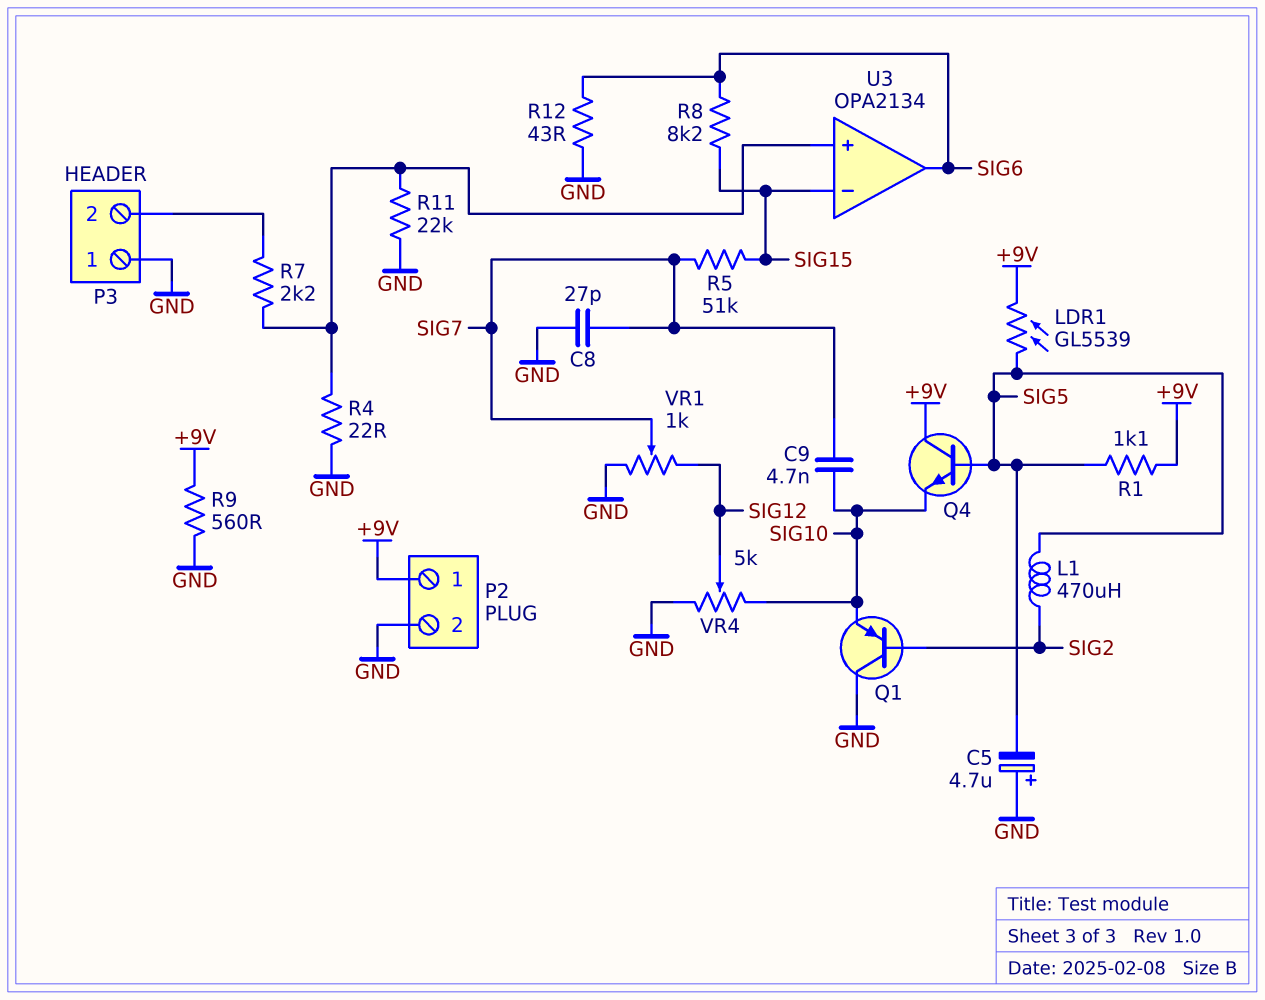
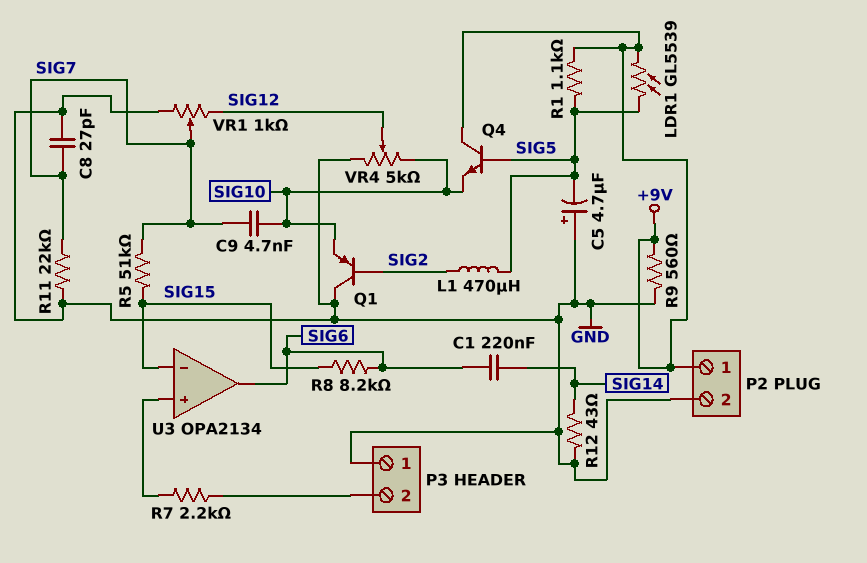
C1: none -> 220nF (SIG6, SIG14)
R4: 22 (GND, U3/in+) -> none
R11: 22k (GND, U3/in+) -> 22k (GND, SIG7)
R12: 43 (GND, SIG6) -> 43 (GND, SIG14)

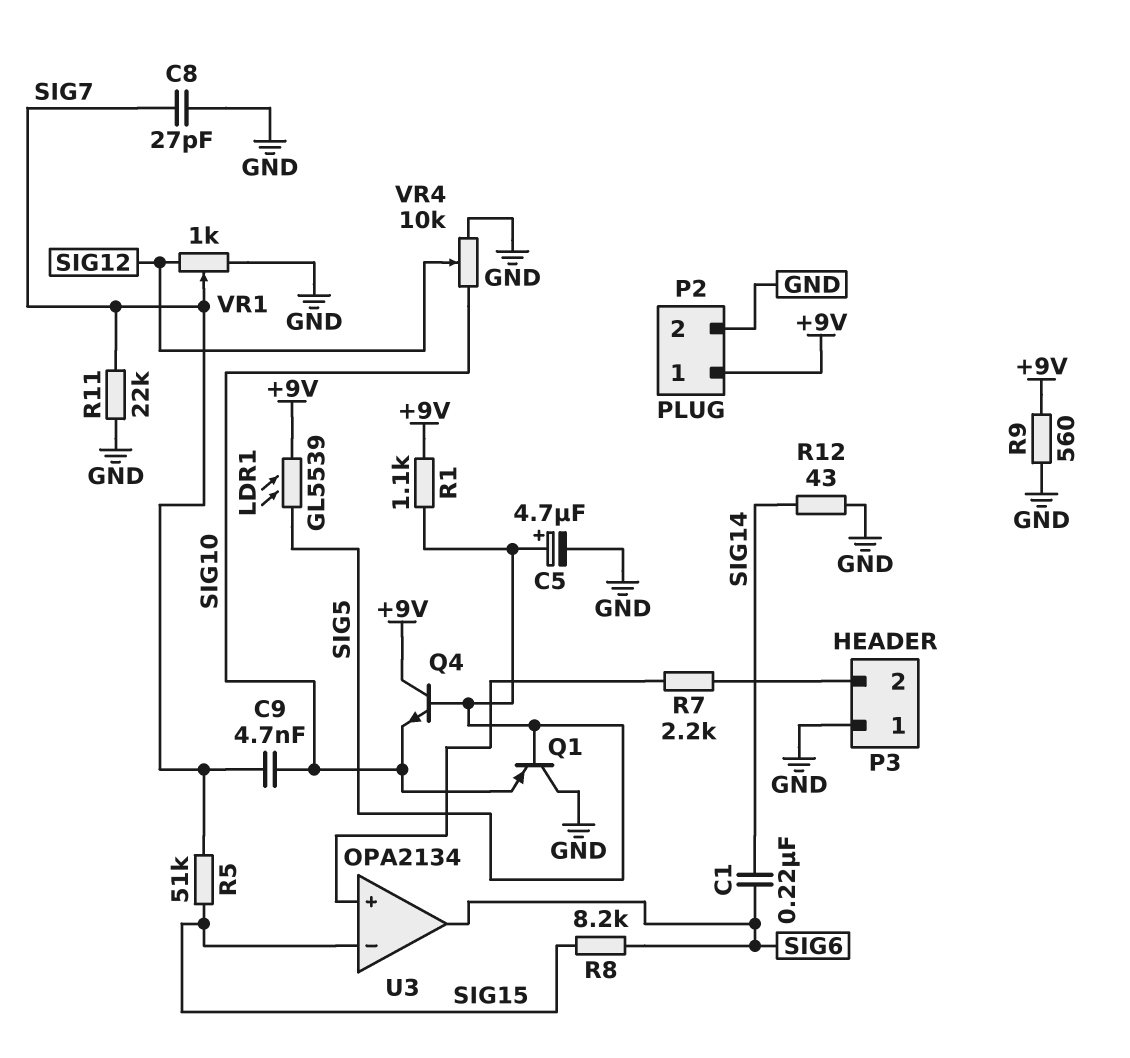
C5: 4.7uF (plus GND, minus SIG5) -> 4.7uF (plus SIG5, minus GND)
L1: 470uH (SIG2, SIG5) -> none
Q1: PNP (B SIG2, C GND, E SIG10) -> PNP (B SIG5, C GND, E SIG10)
VR4: 5k (GND, SIG10, wiper SIG12) -> 10k (GND, SIG10, wiper SIG12)

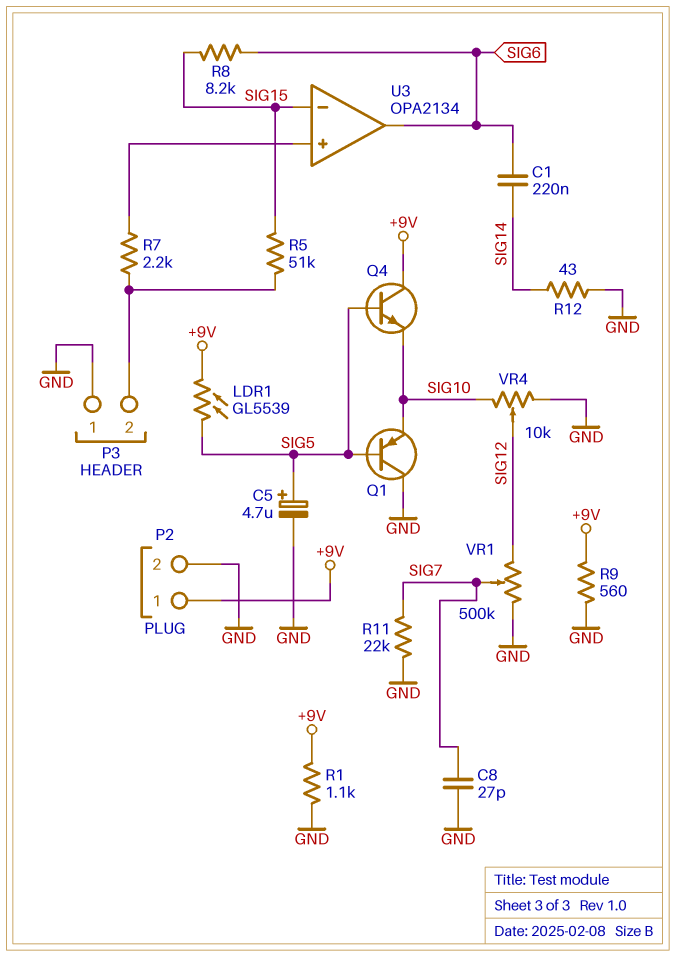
C9: 4.7nF (SIG7, SIG10) -> none
R1: 1.1k (+9V, SIG5) -> 1.1k (+9V, GND)
R5: 51k (SIG7, SIG15) -> 51k (P3/2, SIG15)
VR1: 1k (GND, SIG12, wiper SIG7) -> 500k (GND, SIG12, wiper SIG7)

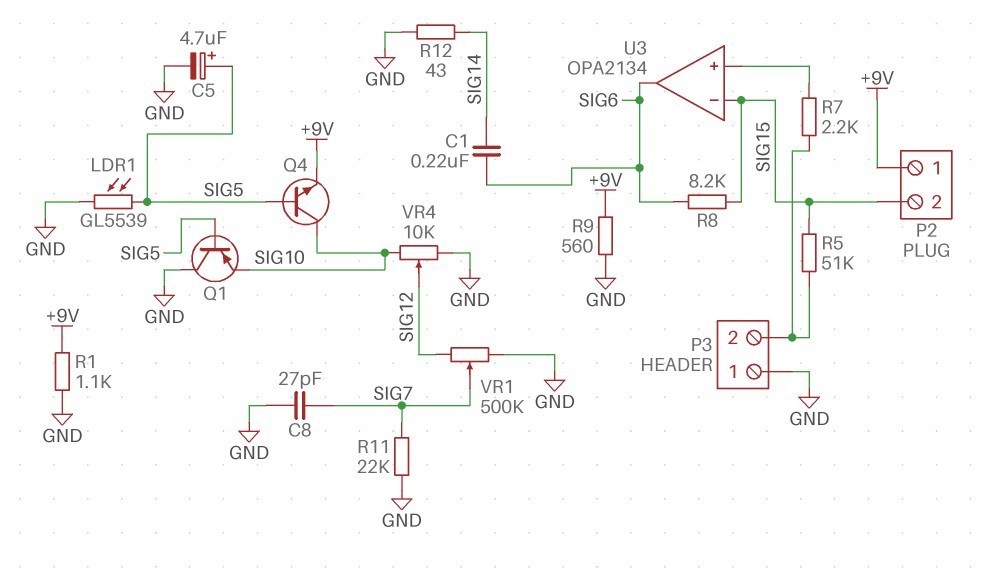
LDR1: GL5539 (+9V, SIG5) -> GL5539 (GND, SIG5)
P2 pin 2: GND -> SIG15
Q4: NPN (B SIG5, C +9V, E SIG10) -> NPN (B SIG5, C SIG10, E +9V)

